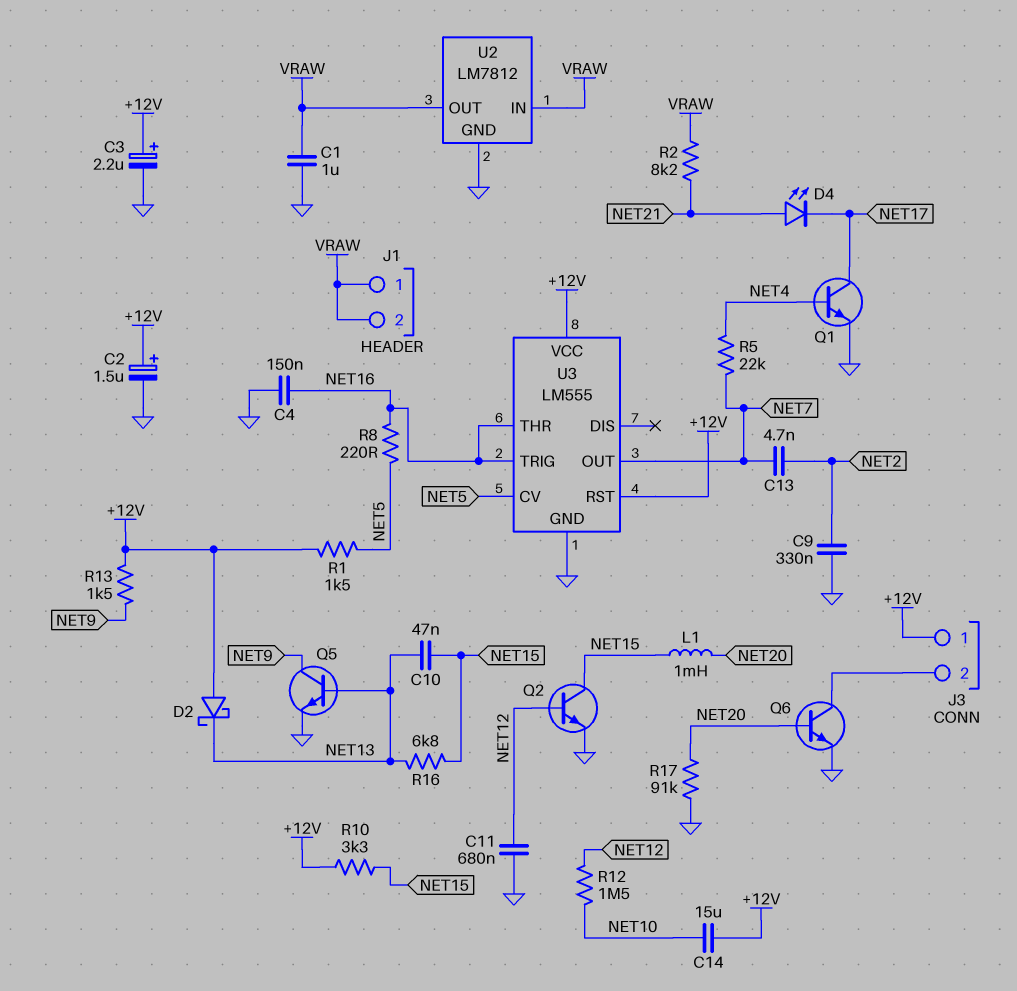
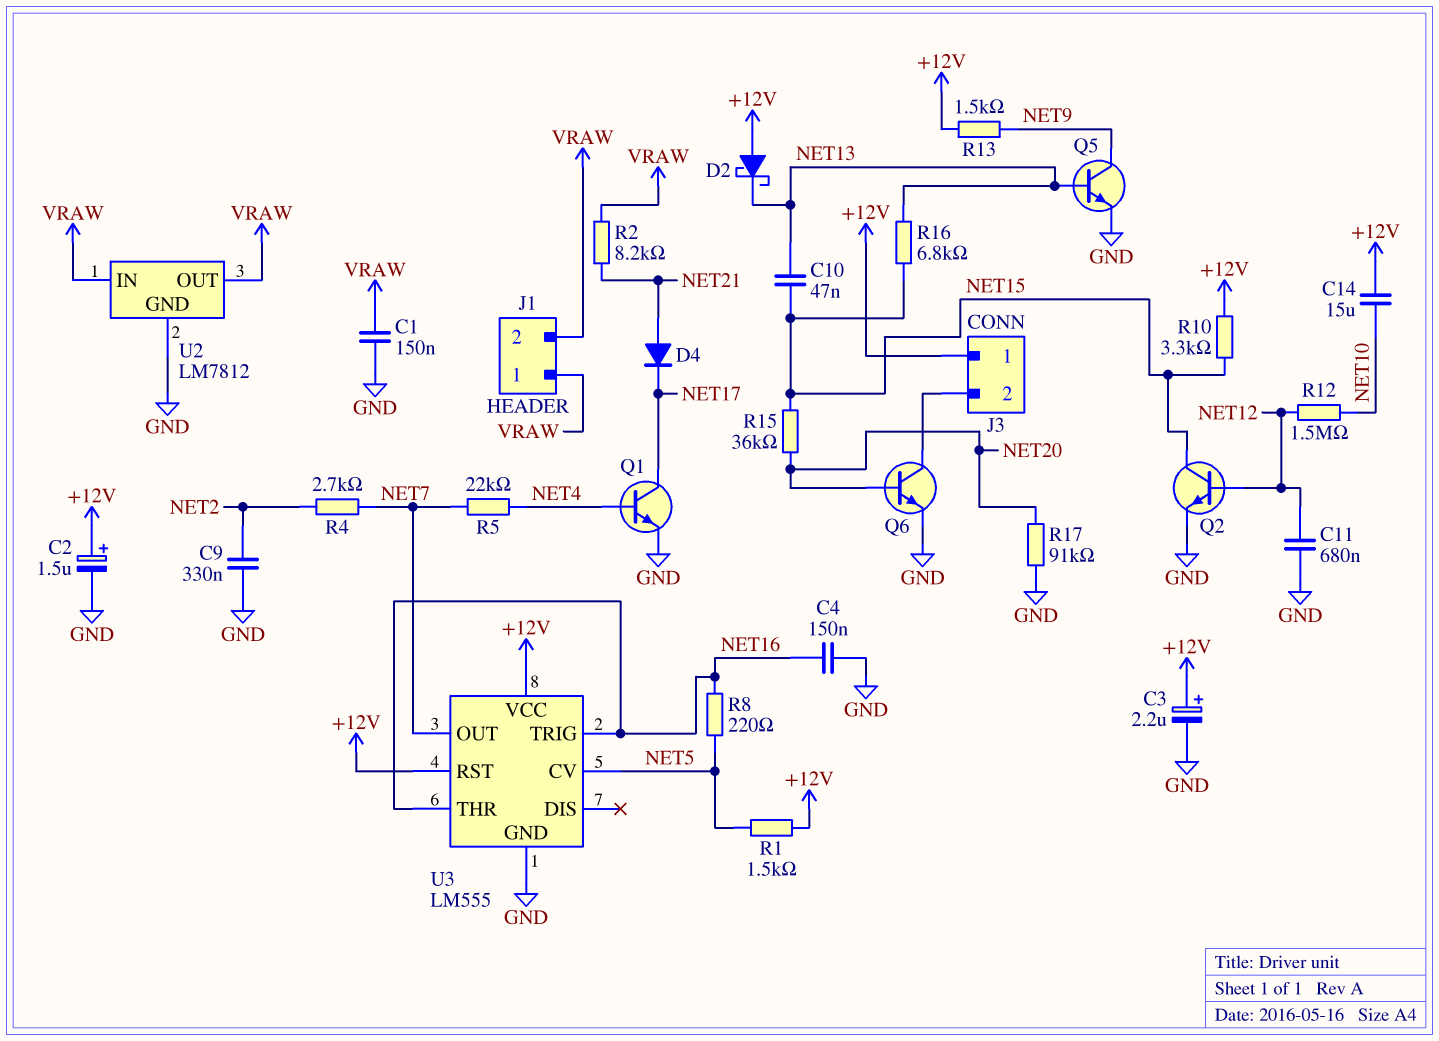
C1: 1uF (GND, VRAW) -> 150nF (GND, VRAW)
C13: 4.7nF (NET2, NET7) -> none
D4: LED (A NET21, K NET17) -> diode (A NET21, K NET17)
L1: 1mH (NET15, NET20) -> none
R4: none -> 2.7k (NET2, NET7)
R15: none -> 36k (NET15, NET20)

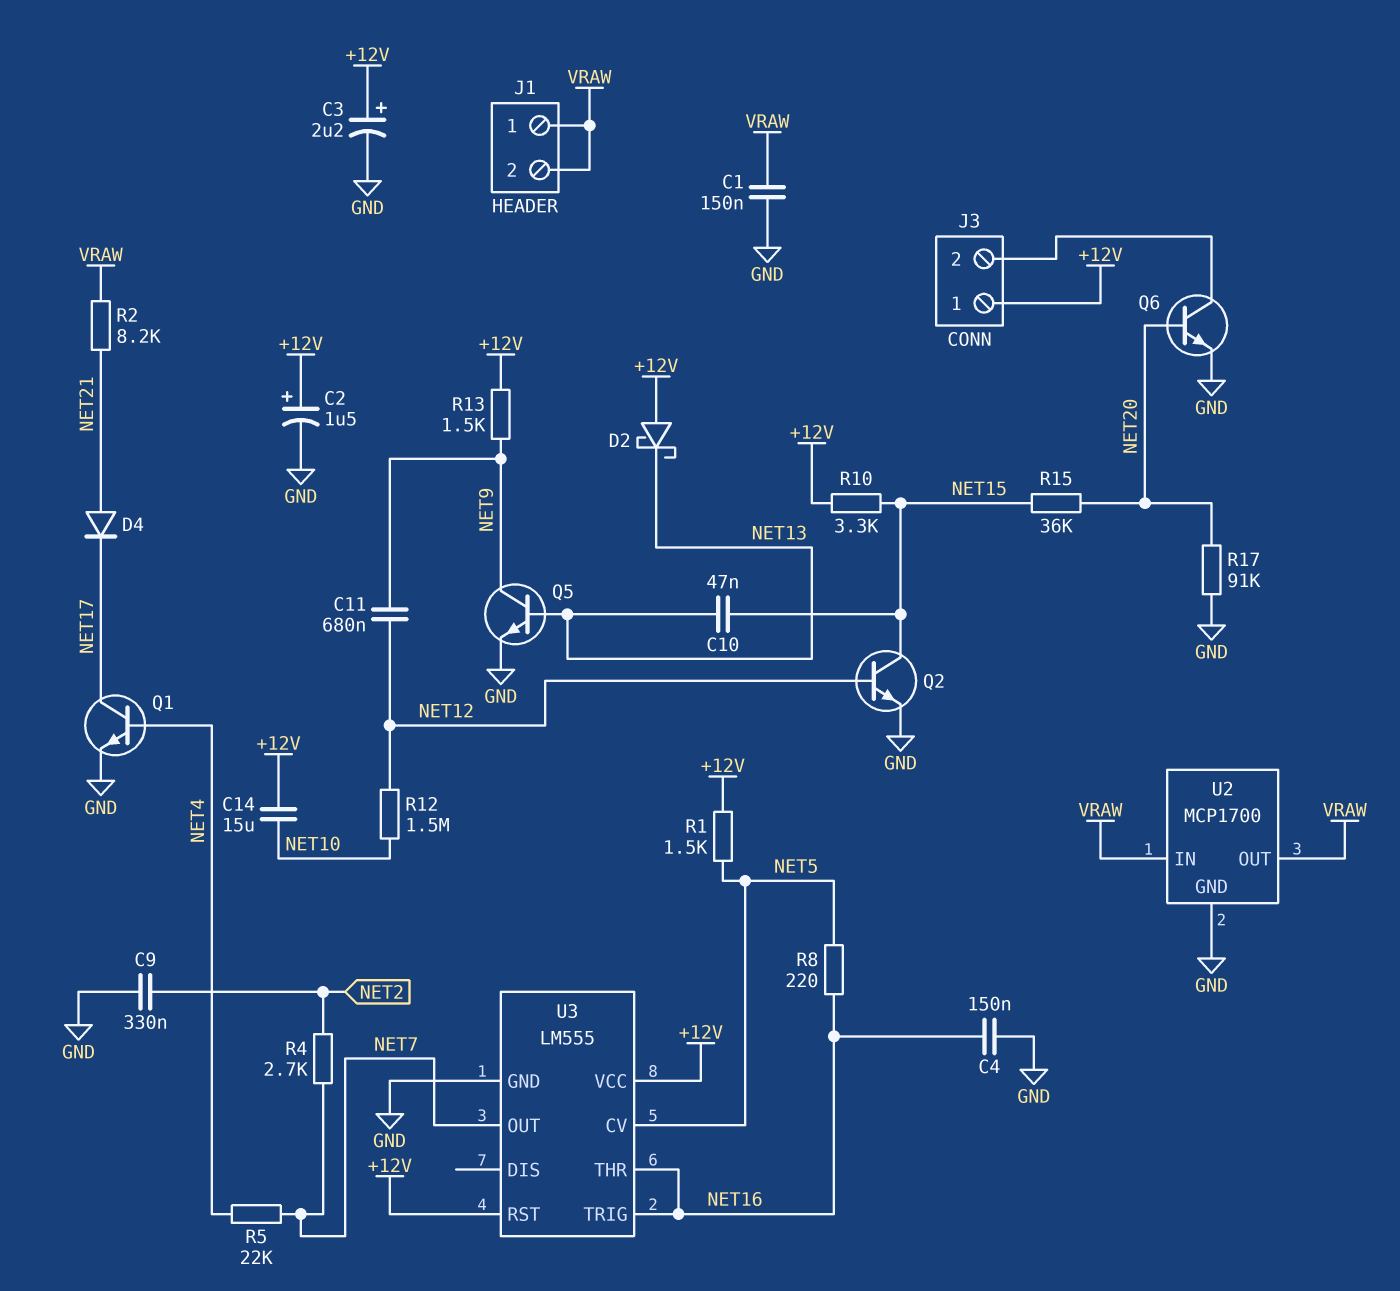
C11: 680nF (GND, NET12) -> 680nF (NET9, NET12)
R16: 6.8k (NET13, NET15) -> none
U2: LM7812 -> MCP1700

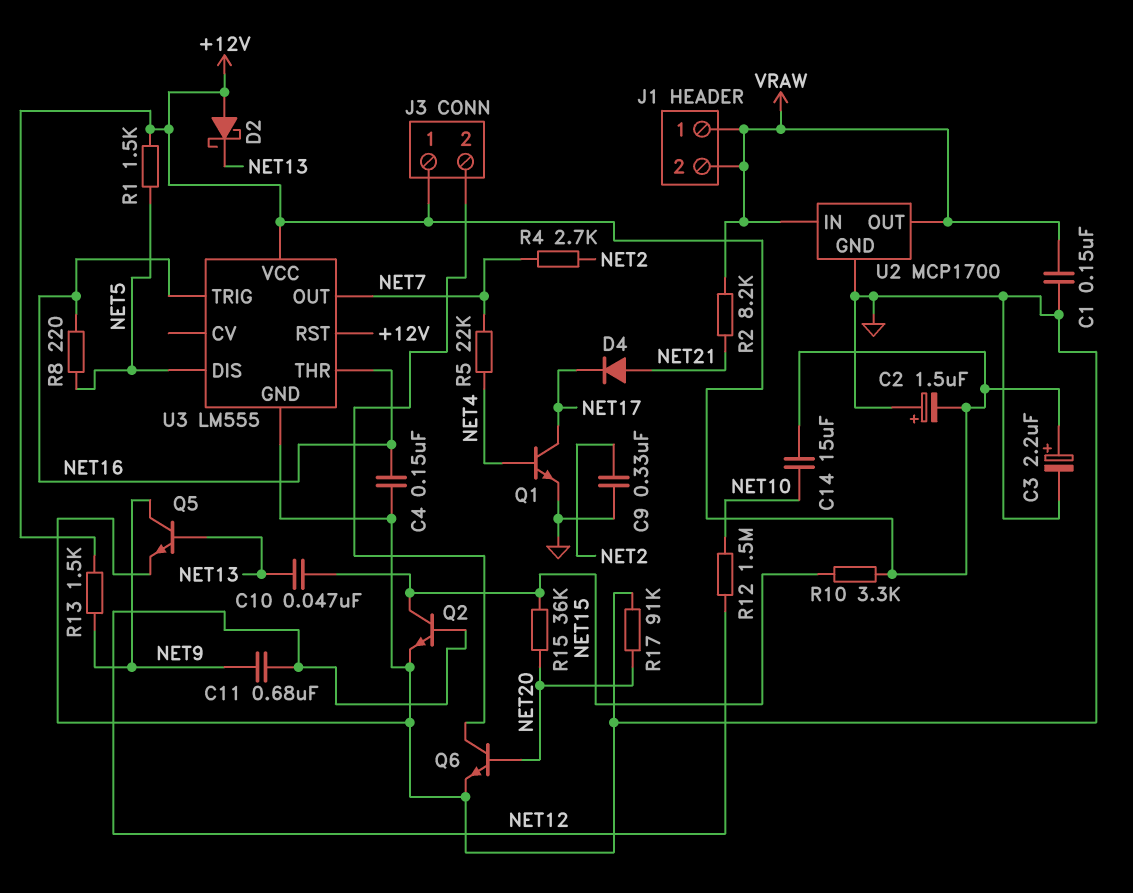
C2: 1.5uF (plus +12V, minus GND) -> 1.5uF (plus GND, minus +12V)
U3 pin CV: NET5 -> none
U3 pin DIS: none -> NET5

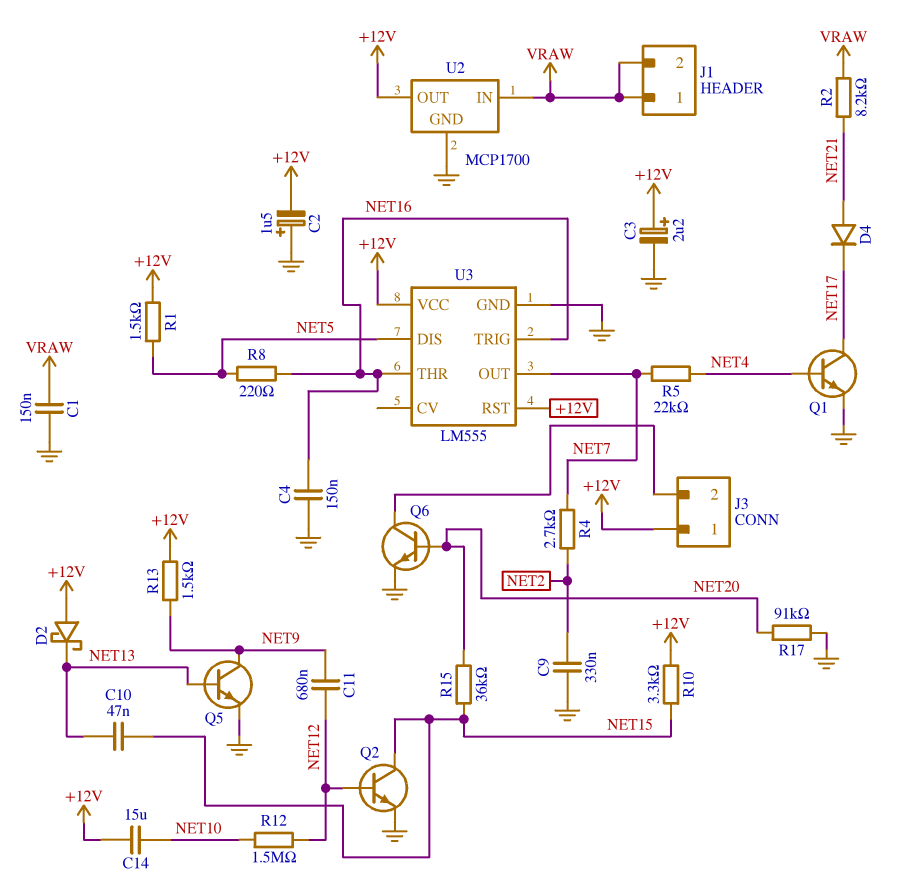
U2 pin OUT: VRAW -> +12V

